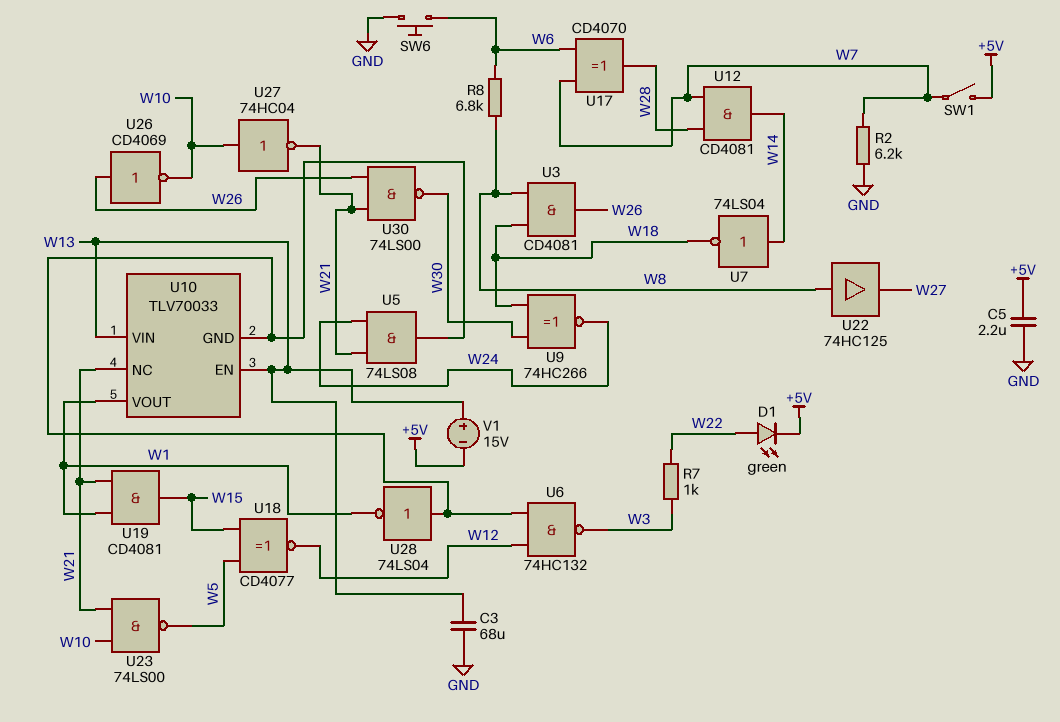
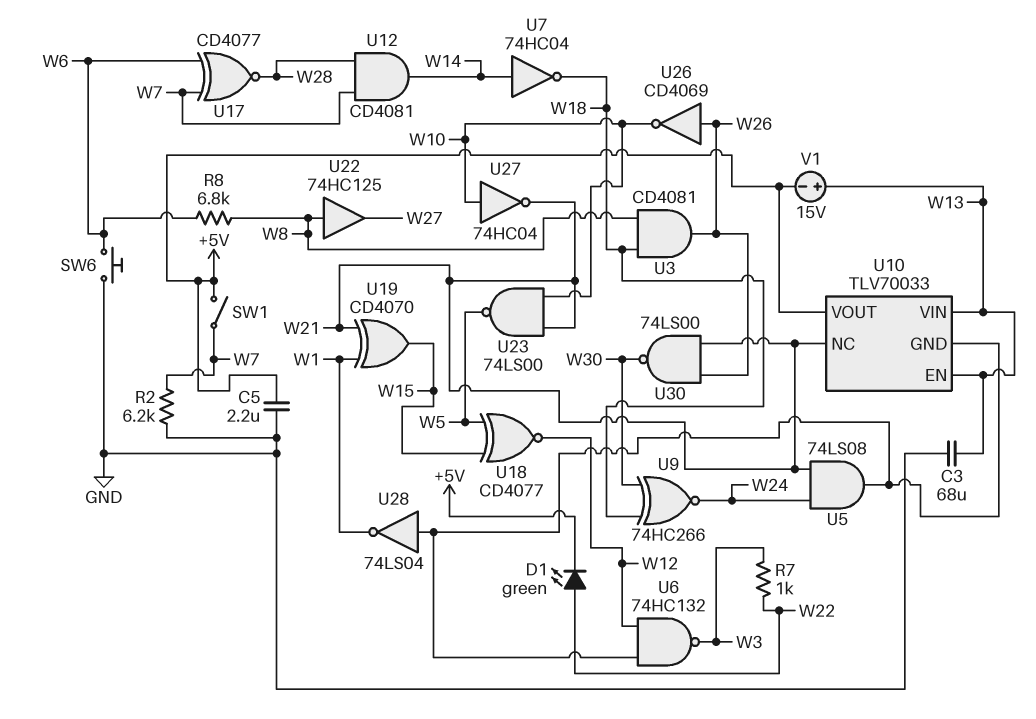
U7: NOT 74LS04 (in W14, out W18) -> NOT 74HC04 (in W14, out W18)
U10 pin VOUT: W1 -> +5V
U17: XOR CD4070 (in W6, in W7, out W28) -> XNOR CD4077 (in W6, in W7, out W28)
U19: AND CD4081 (in W1, in W21, out W15) -> XOR CD4070 (in W1, in W21, out W15)

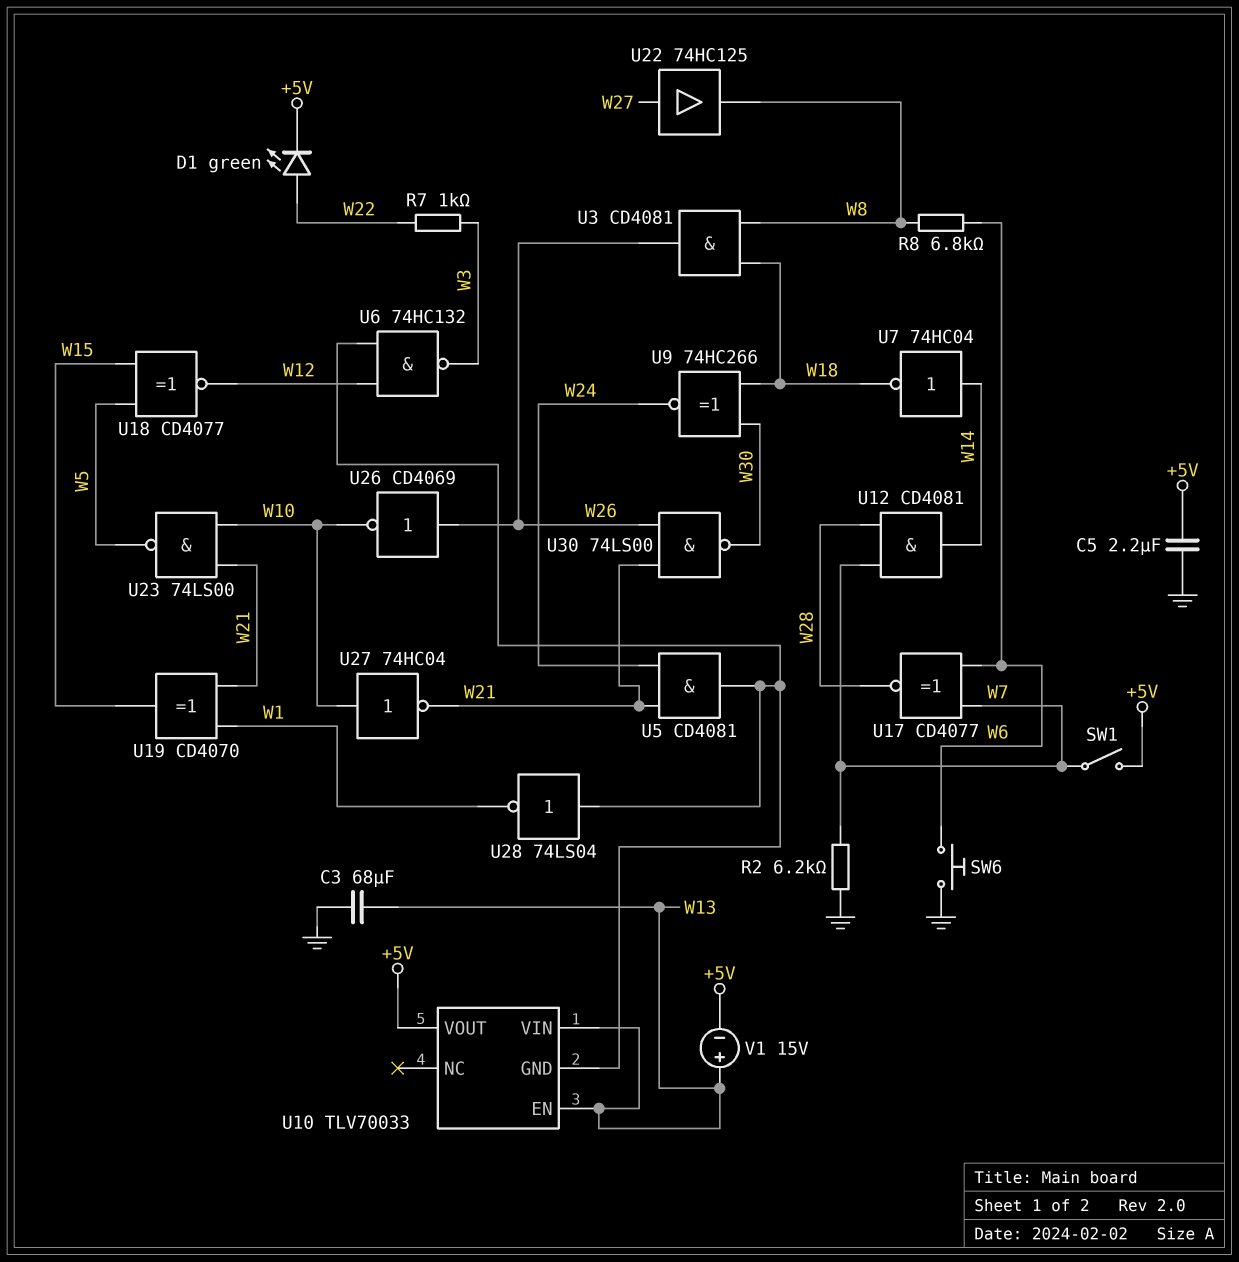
U5: AND 74LS08 (in W21, in W24, out U10/GND) -> AND CD4081 (in W21, in W24, out U10/GND)
U10 pin NC: W21 -> none
U22: buffer 74HC125 (in W8, out W27) -> buffer 74HC125 (in W27, out W8)

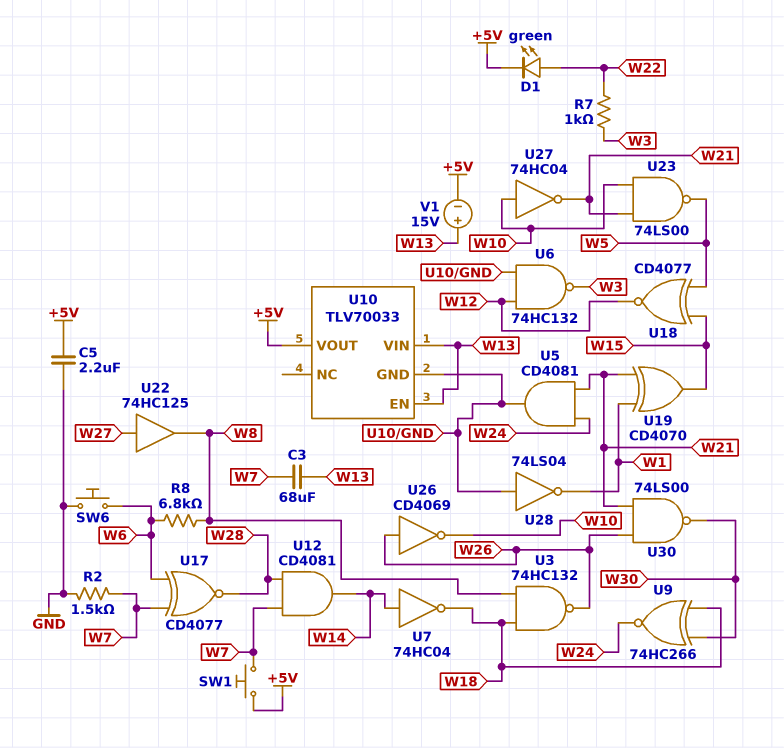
C3: 68uF (GND, W13) -> 68uF (W7, W13)
R2: 6.2k (GND, W7) -> 1.5k (GND, W7)
SW1: switch (+5V, W7) -> button (+5V, W7)
U3: AND CD4081 (in W8, in W18, out W26) -> NAND 74HC132 (in W8, in W18, out W26)

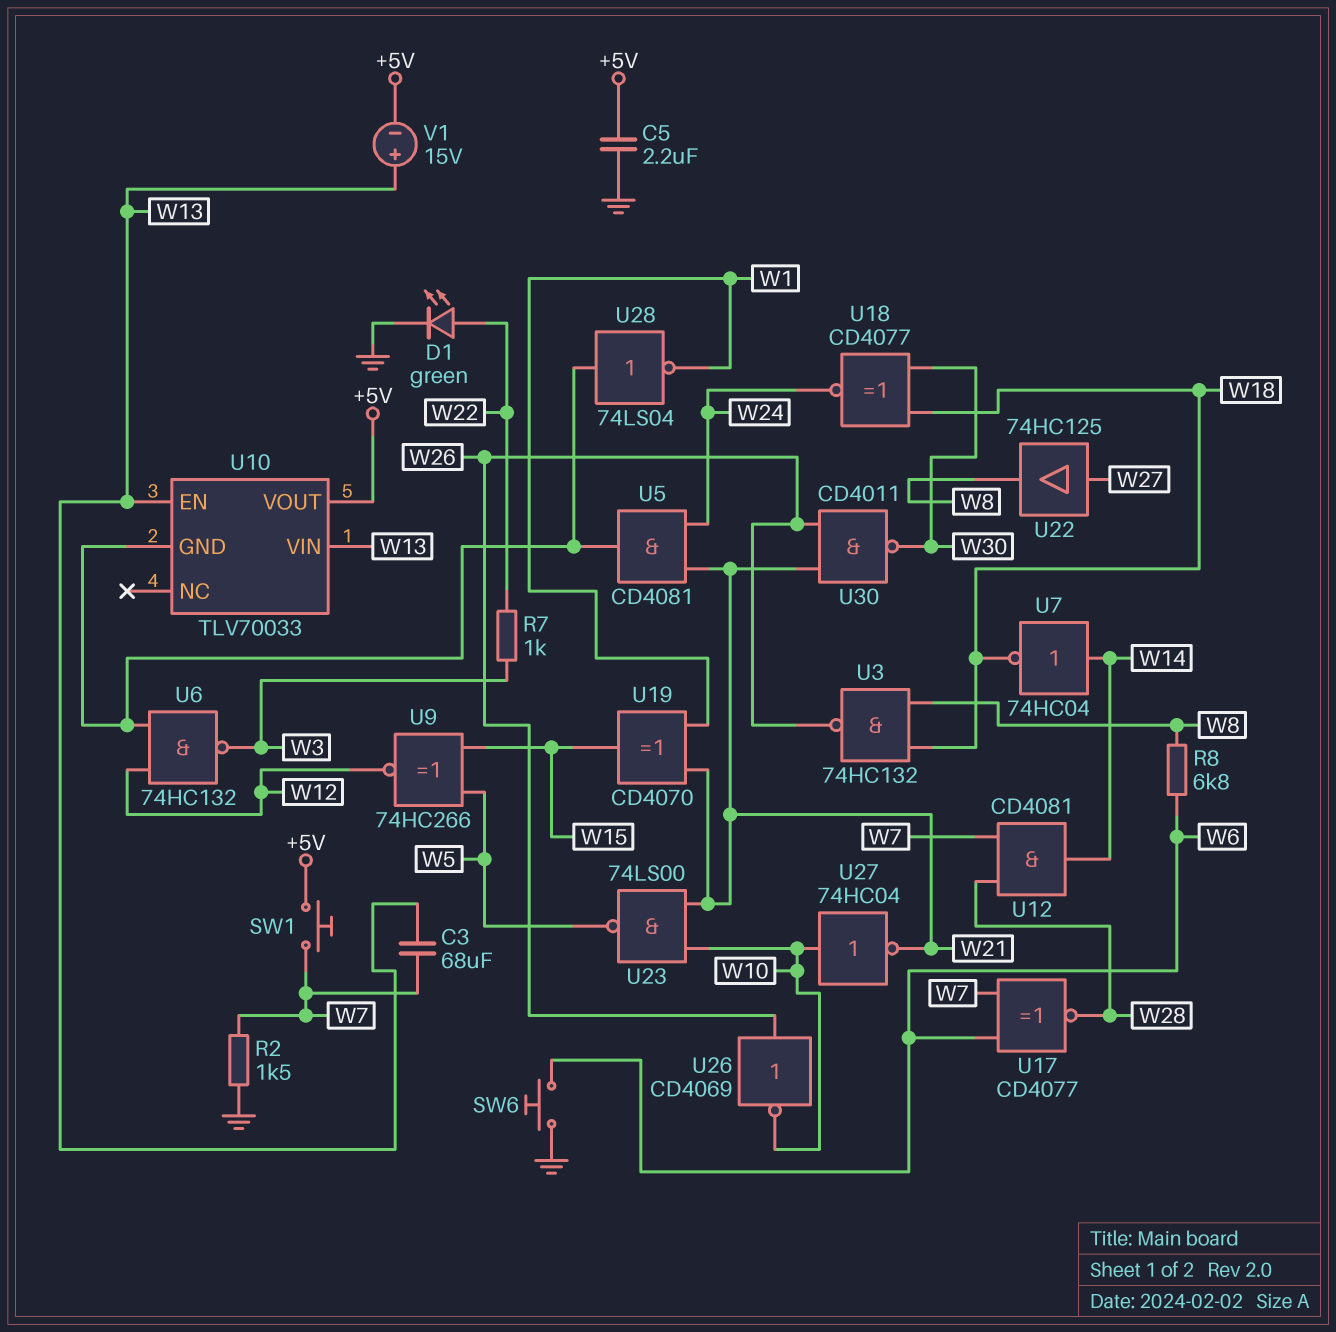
D1: LED green (A W22, K +5V) -> LED green (A W22, K GND)
U9: XNOR 74HC266 (in W18, in W30, out W24) -> XNOR 74HC266 (in W5, in W15, out W12)
U18: XNOR CD4077 (in W5, in W15, out W12) -> XNOR CD4077 (in W18, in W30, out W24)
U30: NAND 74LS00 (in W21, in W26, out W30) -> NAND CD4011 (in W21, in W26, out W30)

